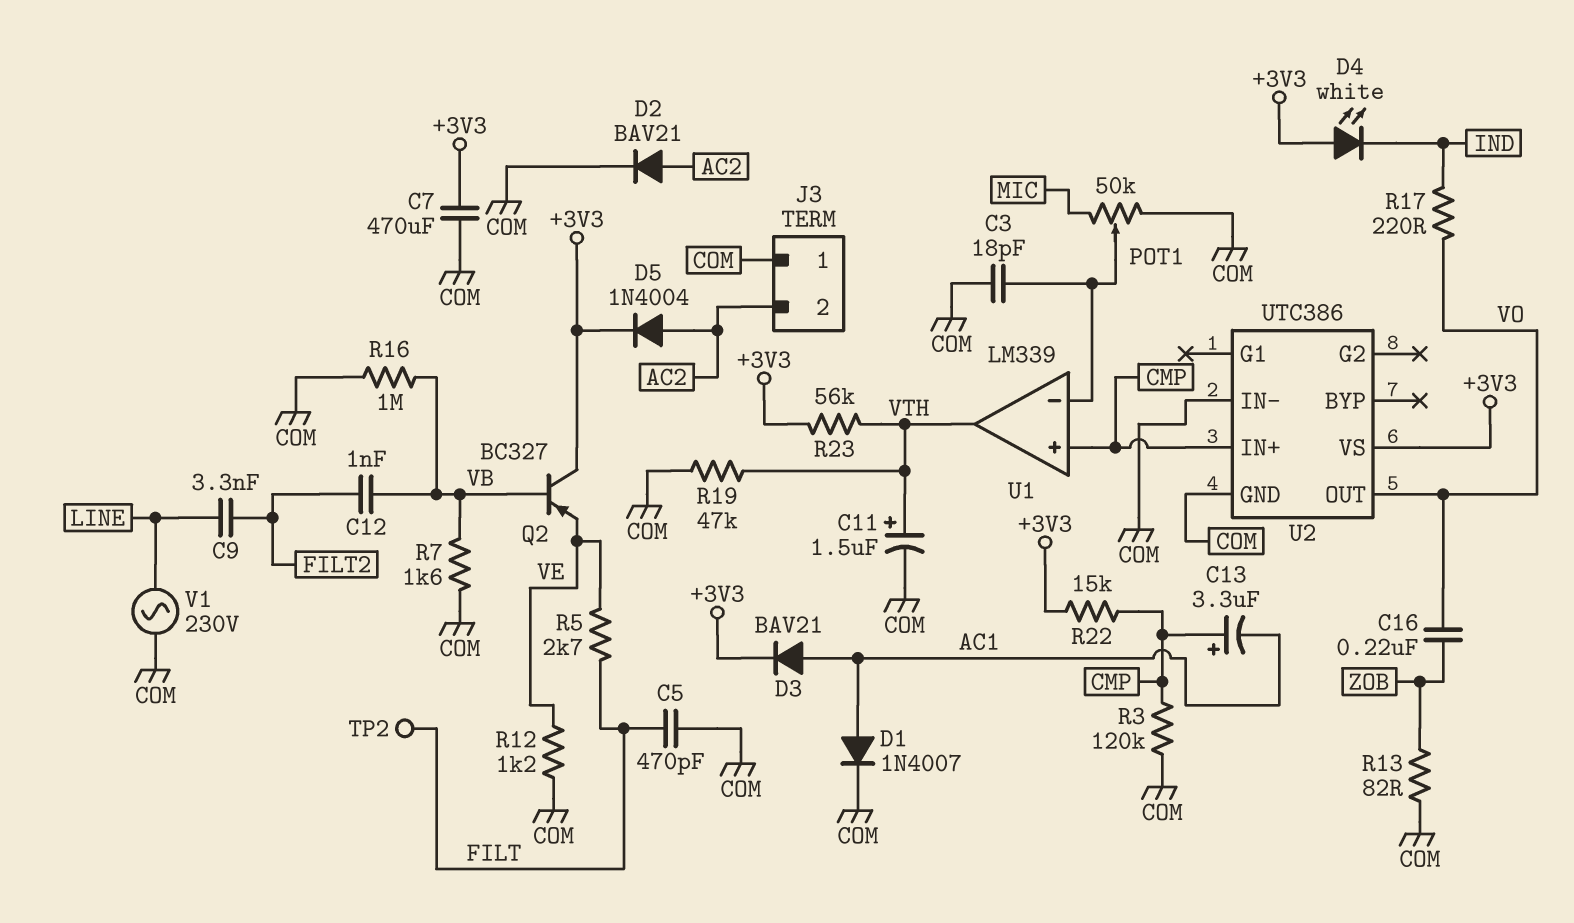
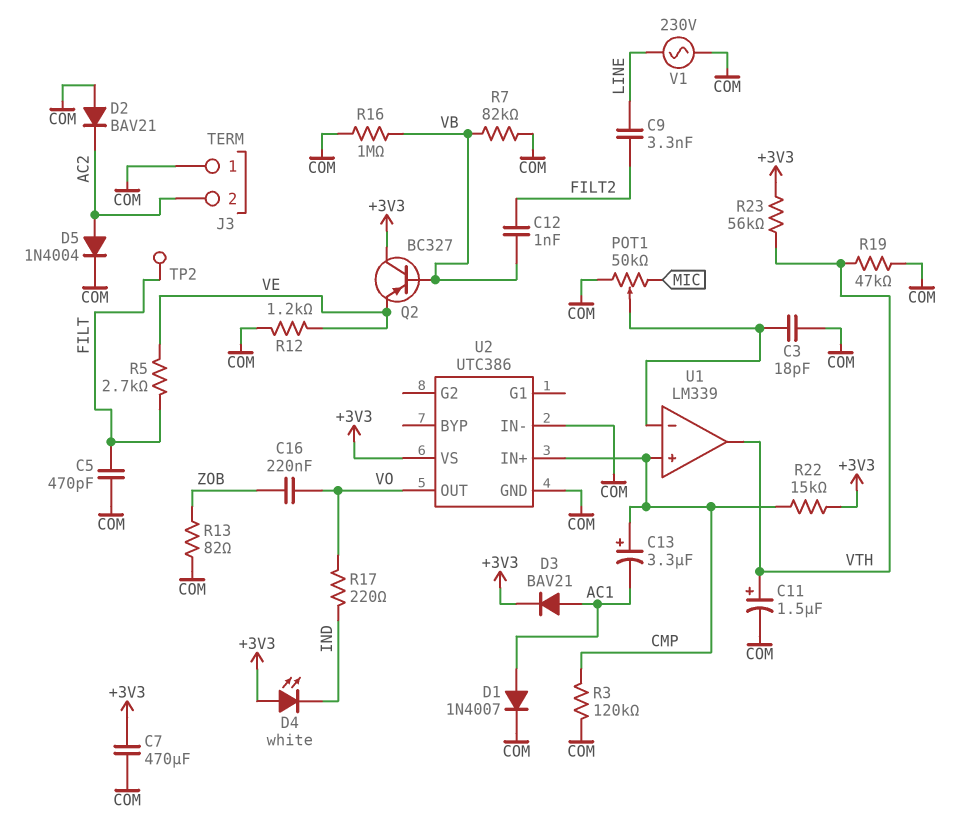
D2: diode BAV21 (A AC2, K COM) -> diode BAV21 (A COM, K AC2)
D5: diode 1N4004 (A AC2, K +3V3) -> diode 1N4004 (A AC2, K COM)
R7: 1.6k (COM, VB) -> 82k (COM, VB)

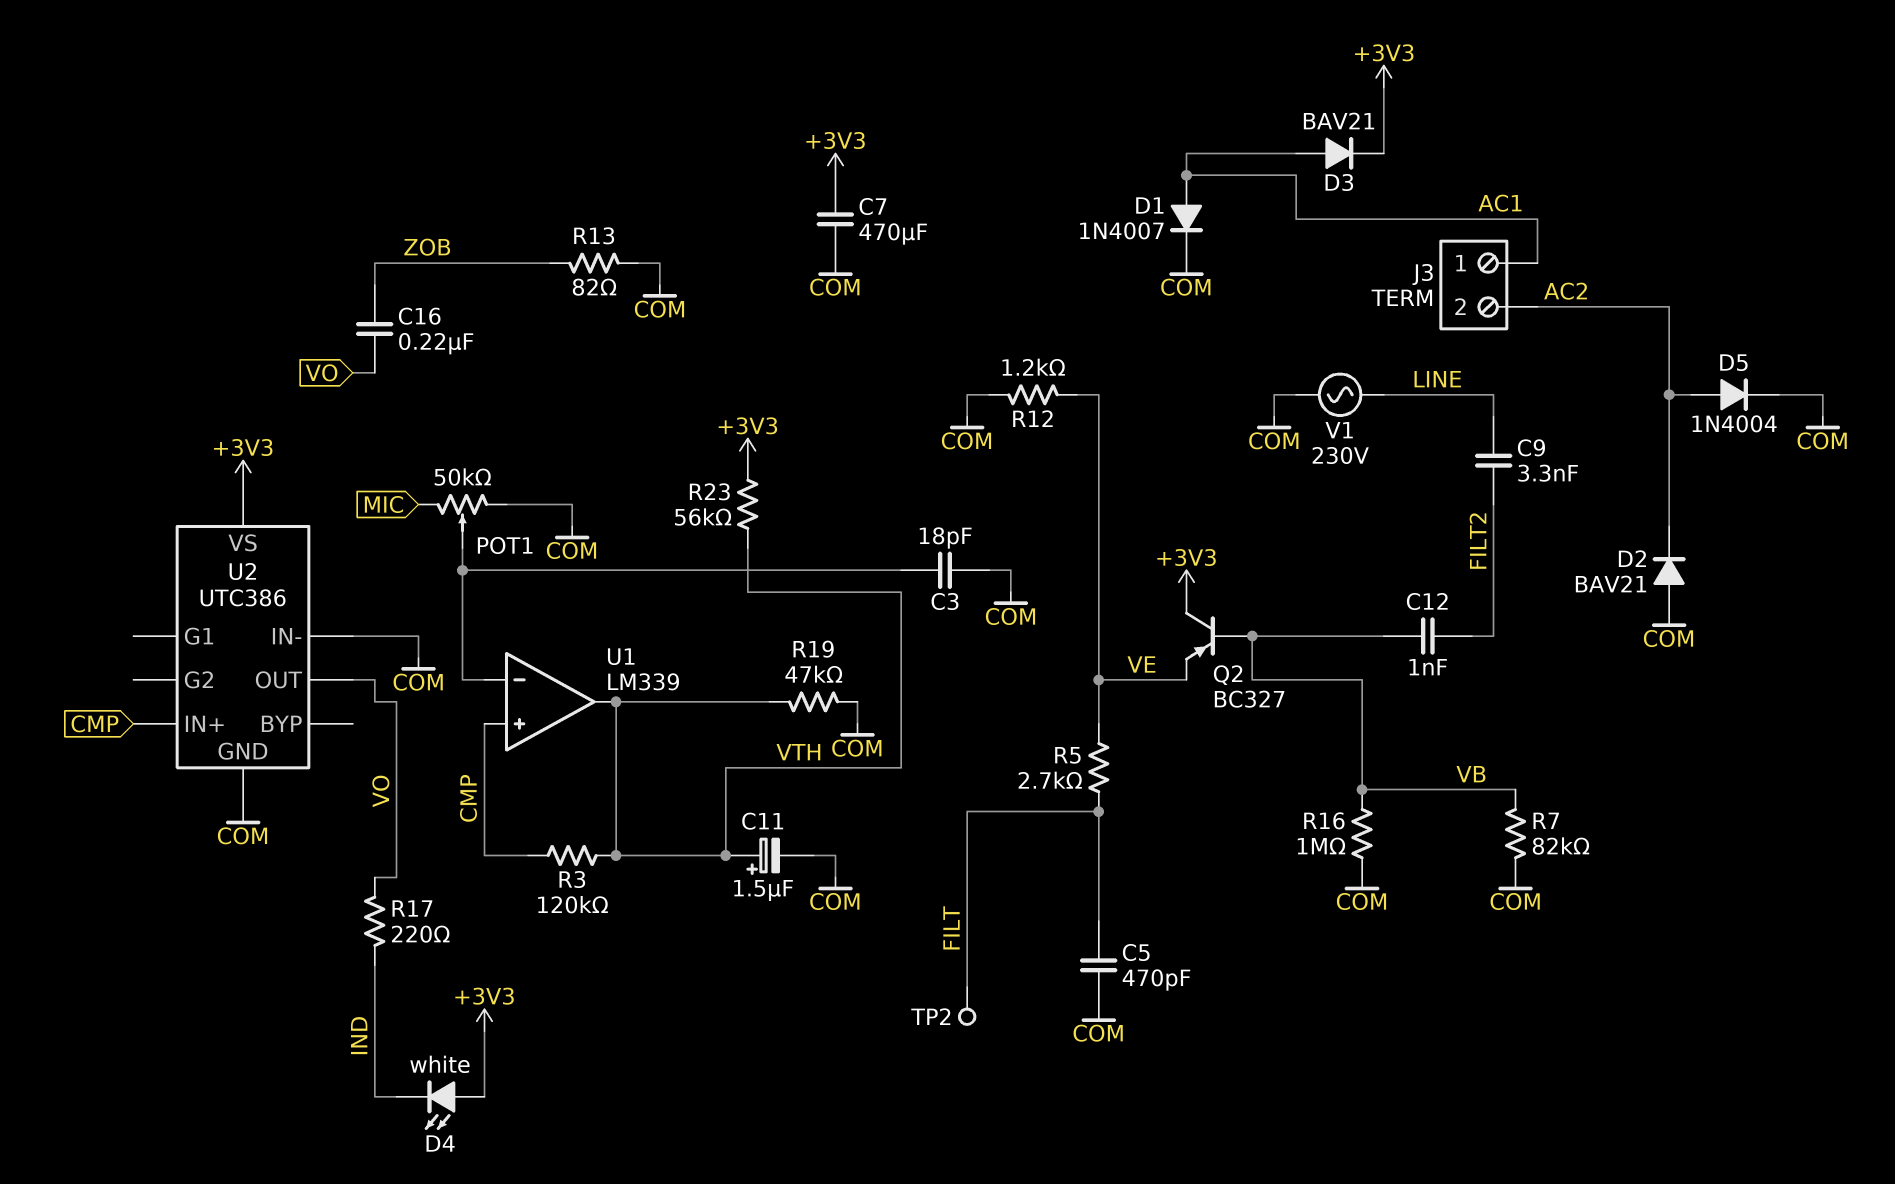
C13: 3.3uF (plus CMP, minus AC1) -> none
J3 pin 1: COM -> AC1
R3: 120k (CMP, COM) -> 120k (CMP, VTH)
R22: 15k (+3V3, CMP) -> none

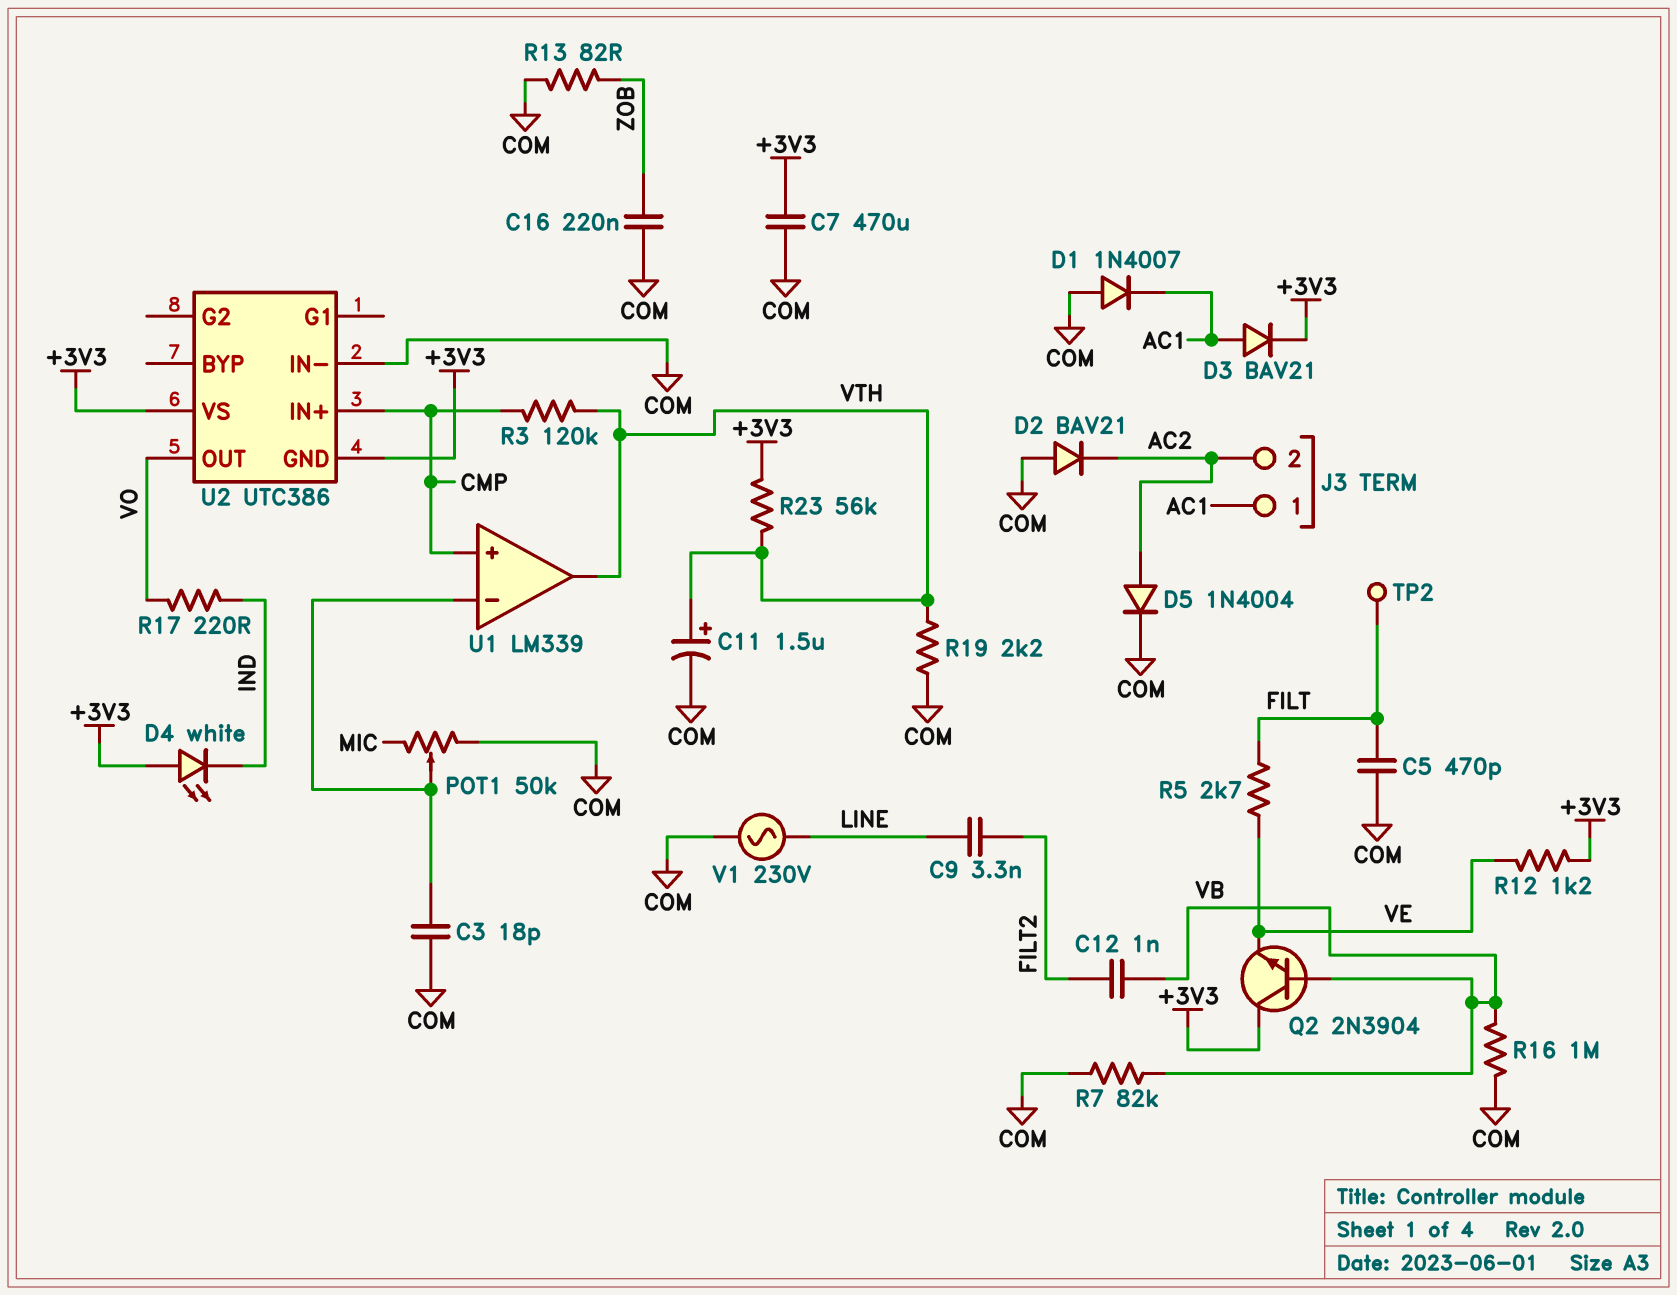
C16: 220nF (VO, ZOB) -> 220nF (COM, ZOB)
D1: diode 1N4007 (A AC1, K COM) -> diode 1N4007 (A COM, K AC1)
Q2: PNP BC327 (B VB, C +3V3, E VE) -> NPN 2N3904 (B VB, C +3V3, E VE)
R12: 1.2k (COM, VE) -> 1.2k (+3V3, VE)
R19: 47k (COM, VTH) -> 2.2k (COM, VTH)
U2 pin GND: COM -> +3V3

